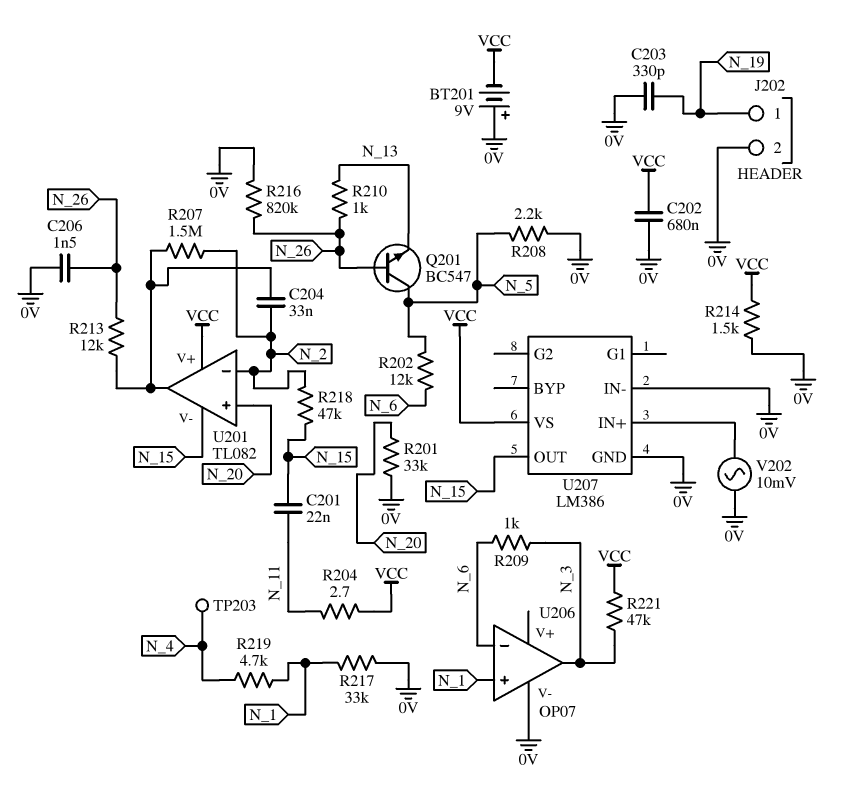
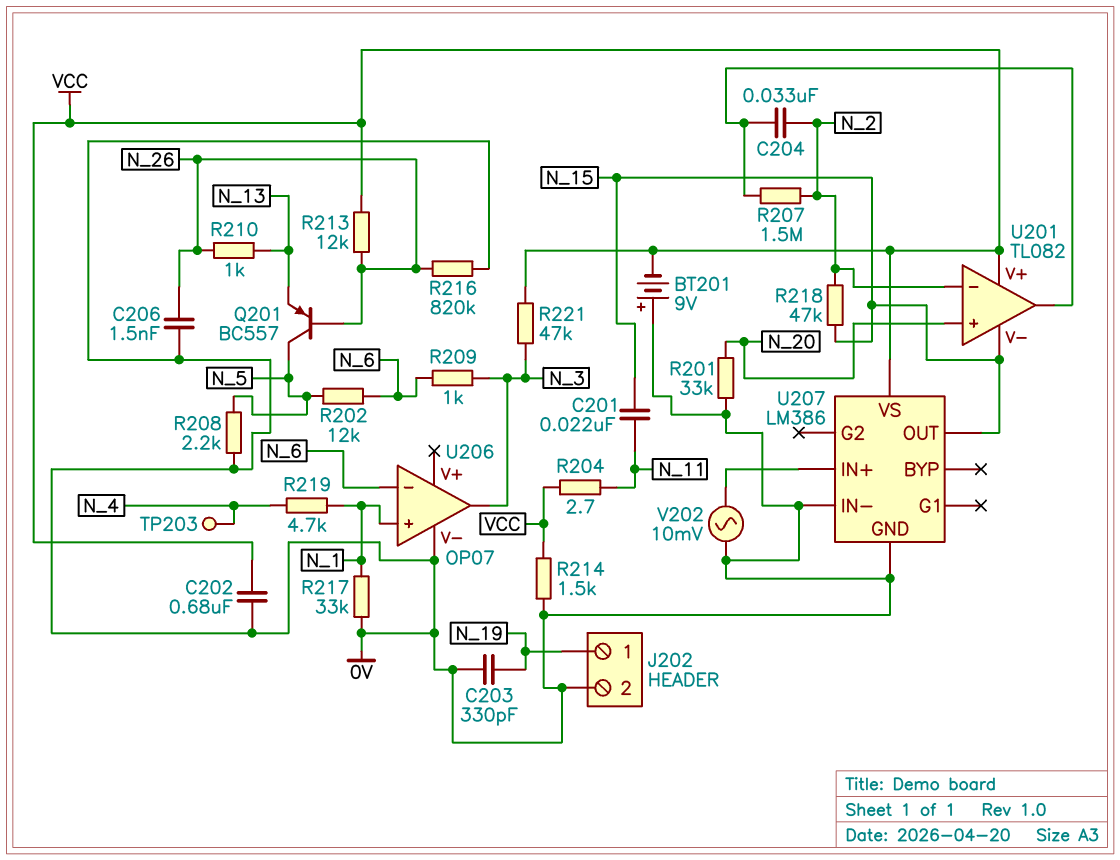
Q201: NPN BC547 (B N_26, C N_5, E N_13) -> PNP BC557 (B N_26, C N_5, E N_13)
R213: 12k (N_26, U201/out) -> 12k (N_26, VCC)

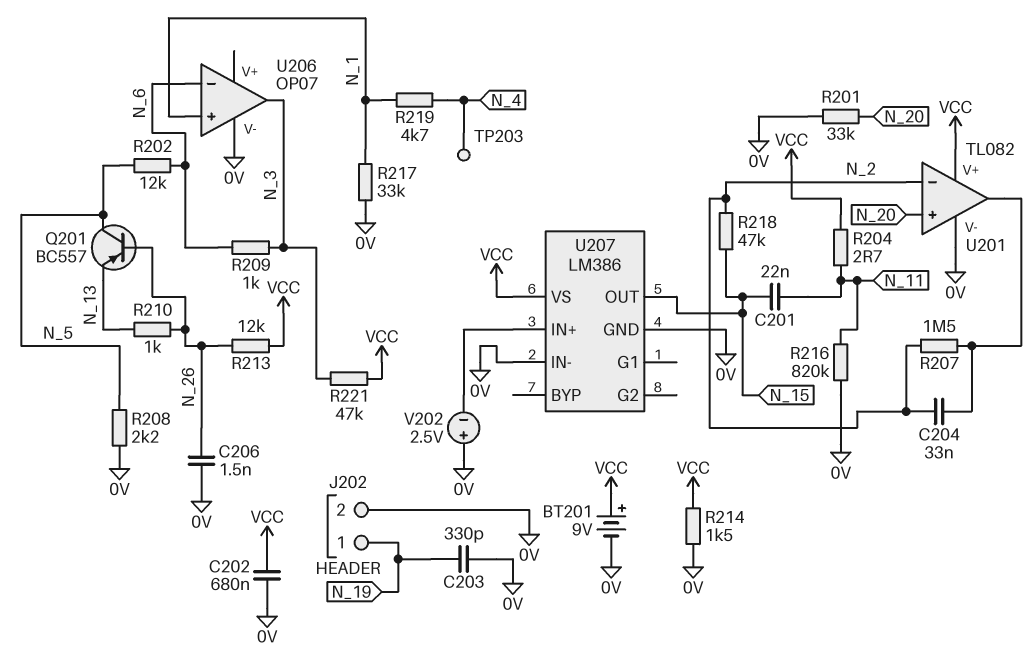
BT201: 9V (plus 0V, minus VCC) -> 9V (plus VCC, minus 0V)
R216: 820k (0V, N_26) -> 820k (0V, N_11)
U201 pin V-: N_15 -> 0V
V202: AC 10mV (0V, U207/IN+) -> 2.5V (plus 0V, minus U207/IN+)

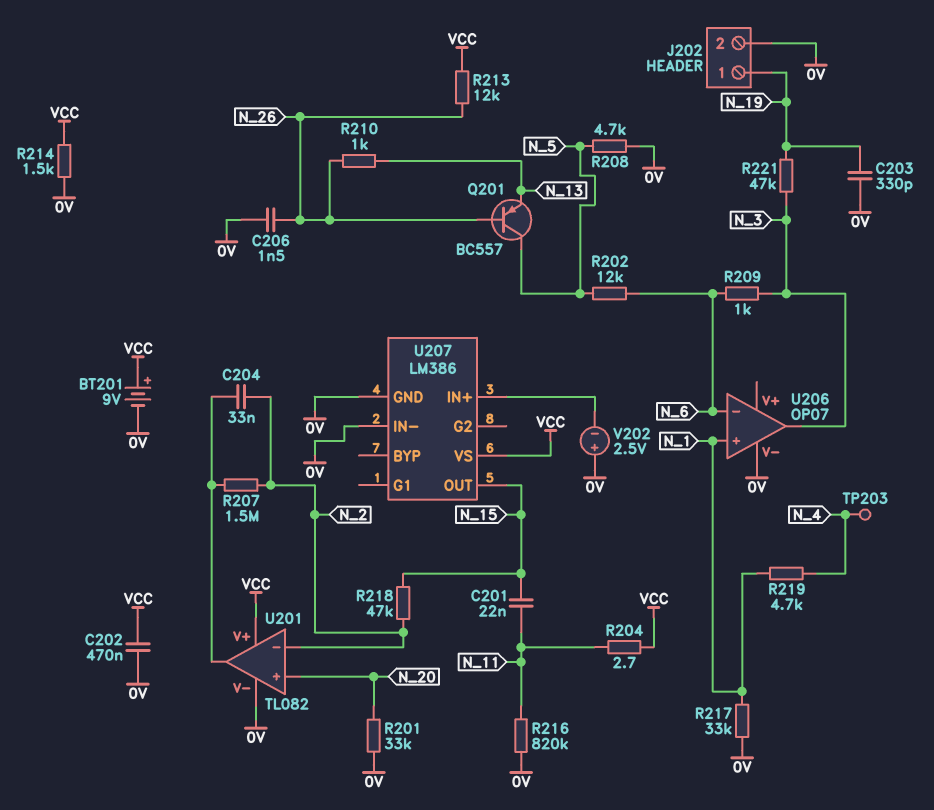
C202: 680nF (0V, VCC) -> 470nF (0V, VCC)
R208: 2.2k (0V, N_5) -> 4.7k (0V, N_5)
R221: 47k (N_3, VCC) -> 47k (N_3, N_19)

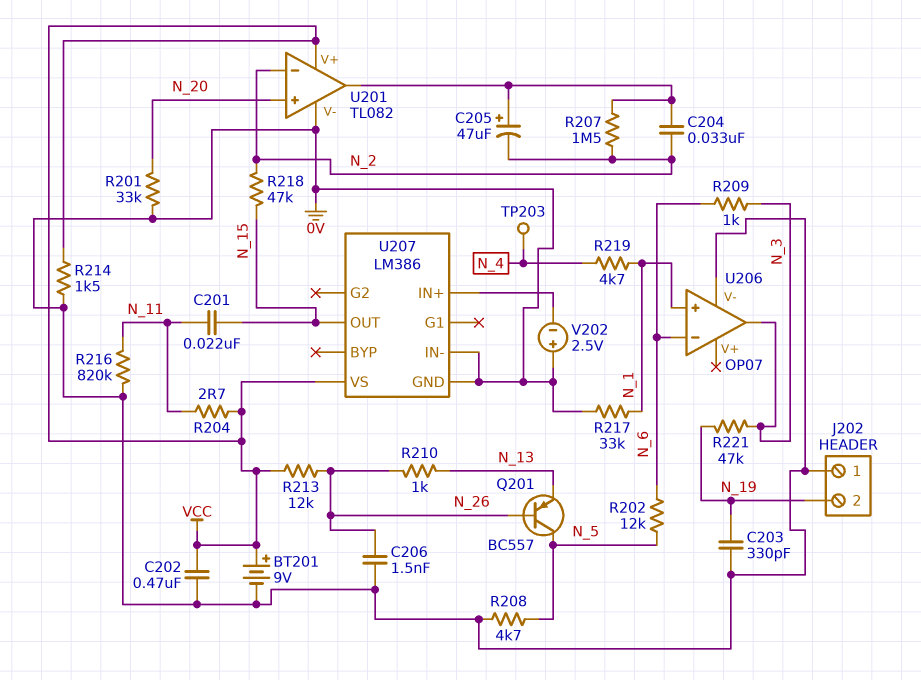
C205: none -> 47uF (plus U201/out, minus N_2)
J202 pin 1: N_19 -> 0V
J202 pin 2: 0V -> N_19

